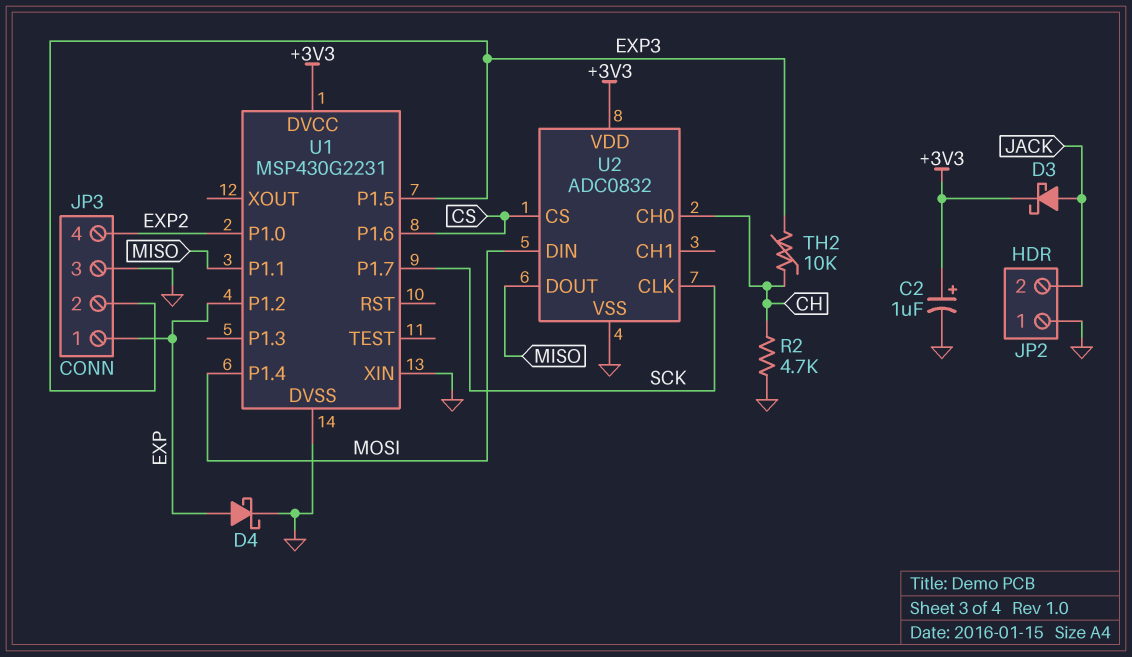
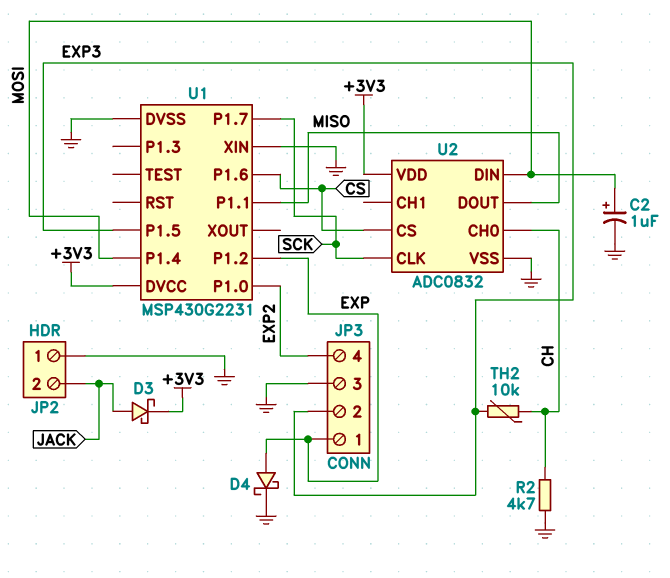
C2: 1uF (plus +3V3, minus GND) -> 1uF (plus MOSI, minus GND)

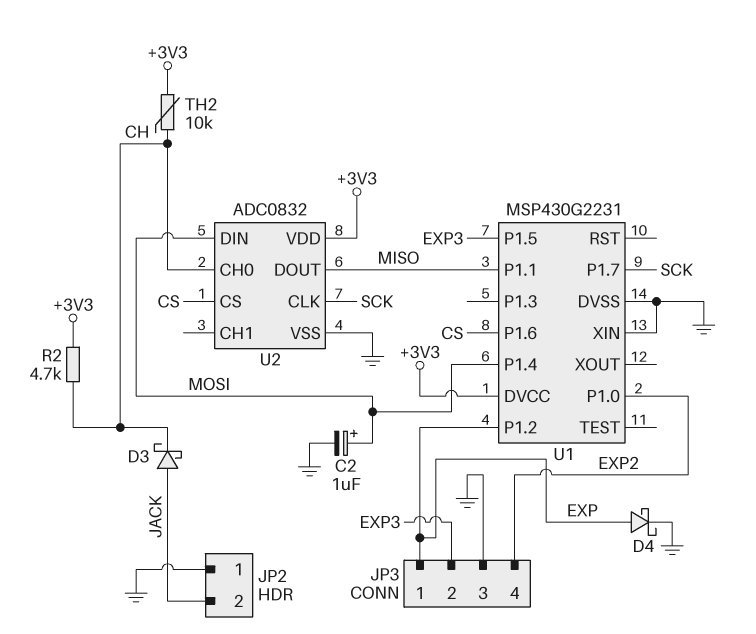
D3: schottky (A JACK, K +3V3) -> schottky (A JACK, K CH)
R2: 4.7k (CH, GND) -> 4.7k (+3V3, CH)
TH2: 10k (CH, EXP3) -> 10k (+3V3, CH)

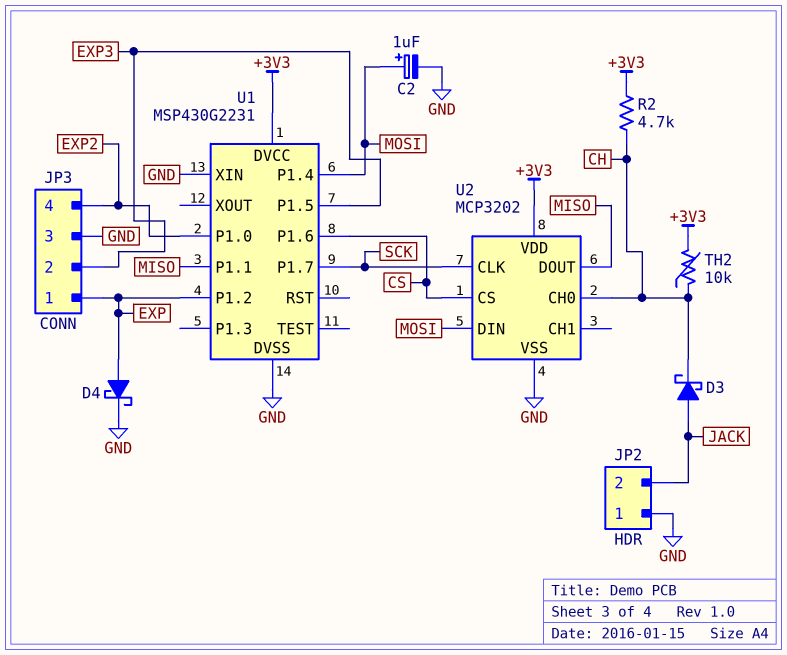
U2: ADC0832 -> MCP3202

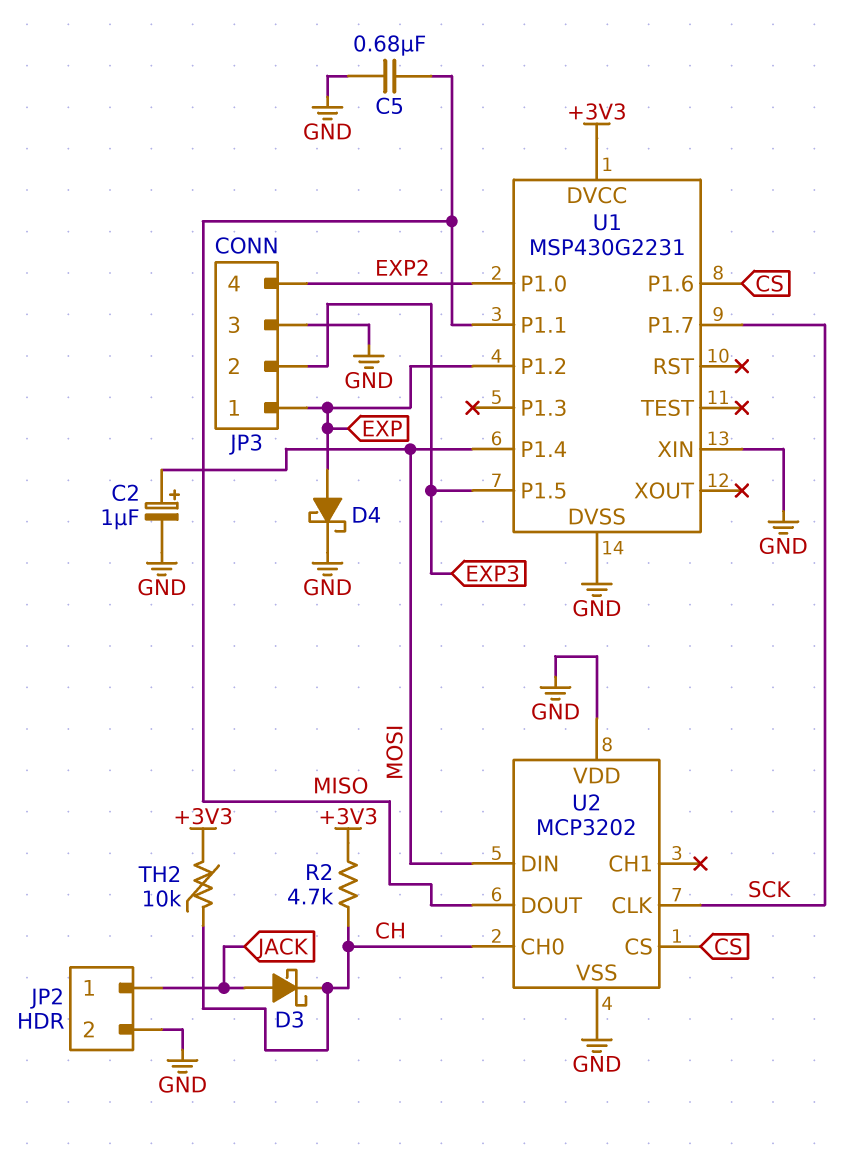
C5: none -> 680nF (GND, MISO)
JP2 pin 1: GND -> JACK
JP2 pin 2: JACK -> GND
U2 pin VDD: +3V3 -> GND

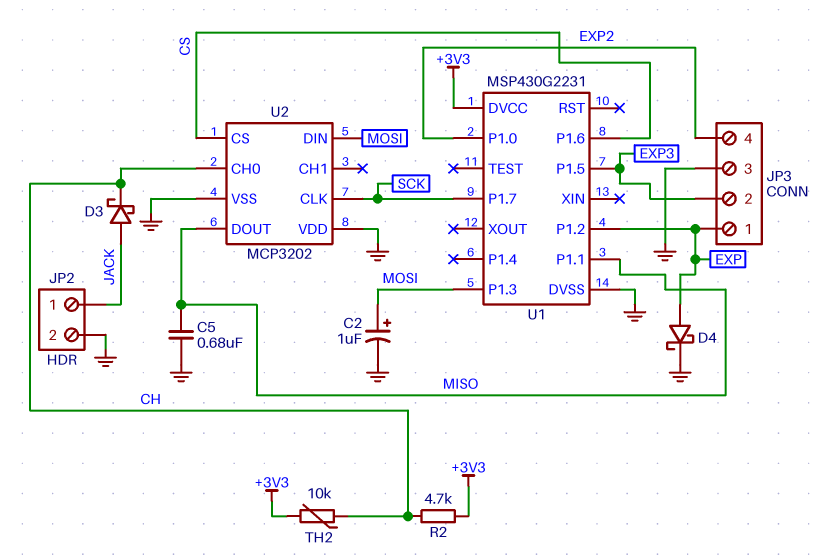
U1 pin P1.3: none -> MOSI
U1 pin P1.4: MOSI -> none
U1 pin XIN: GND -> none

